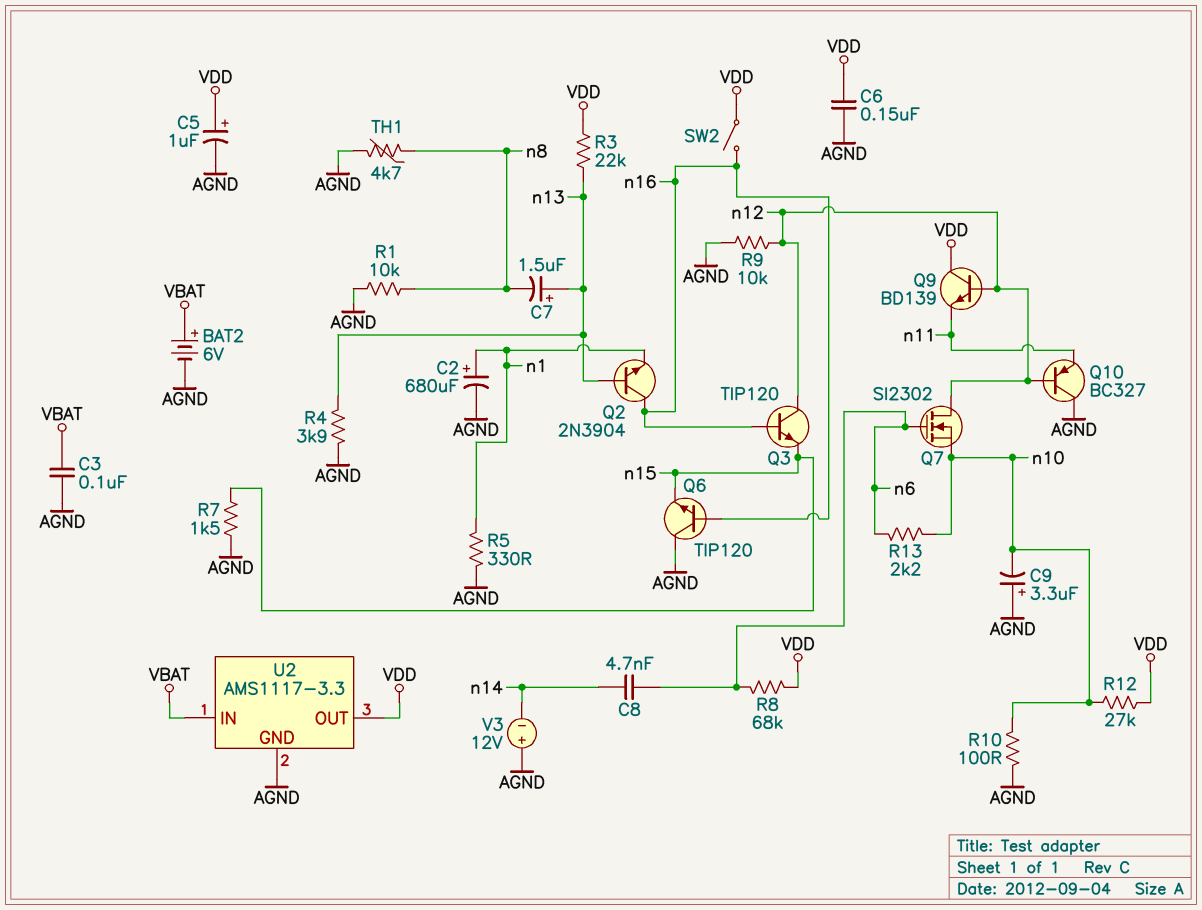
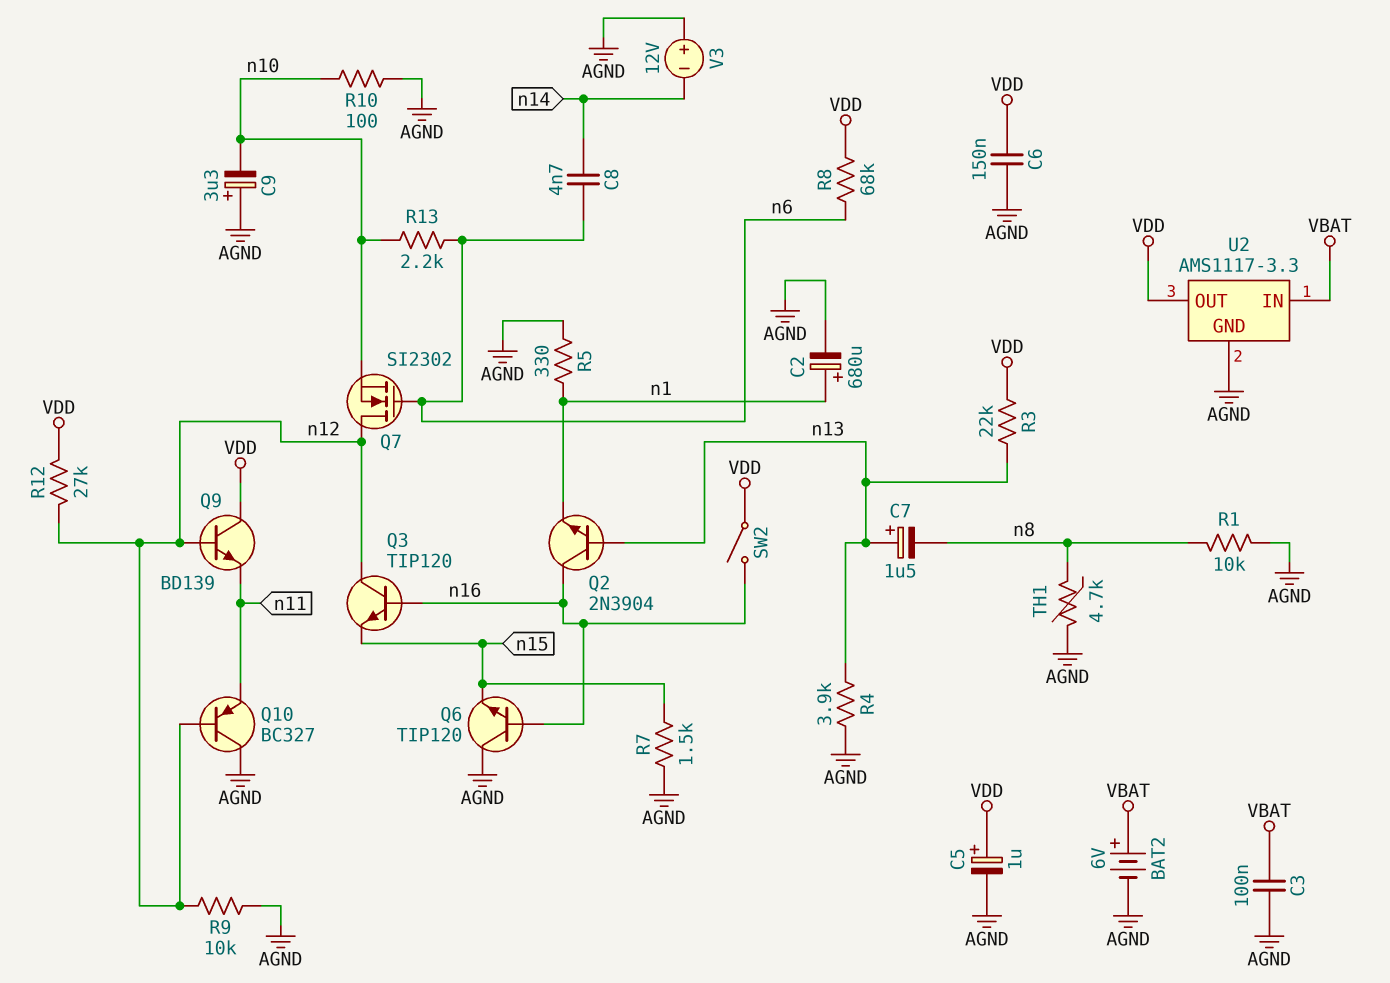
R12: 27k (VDD, n10) -> 27k (VDD, n12)

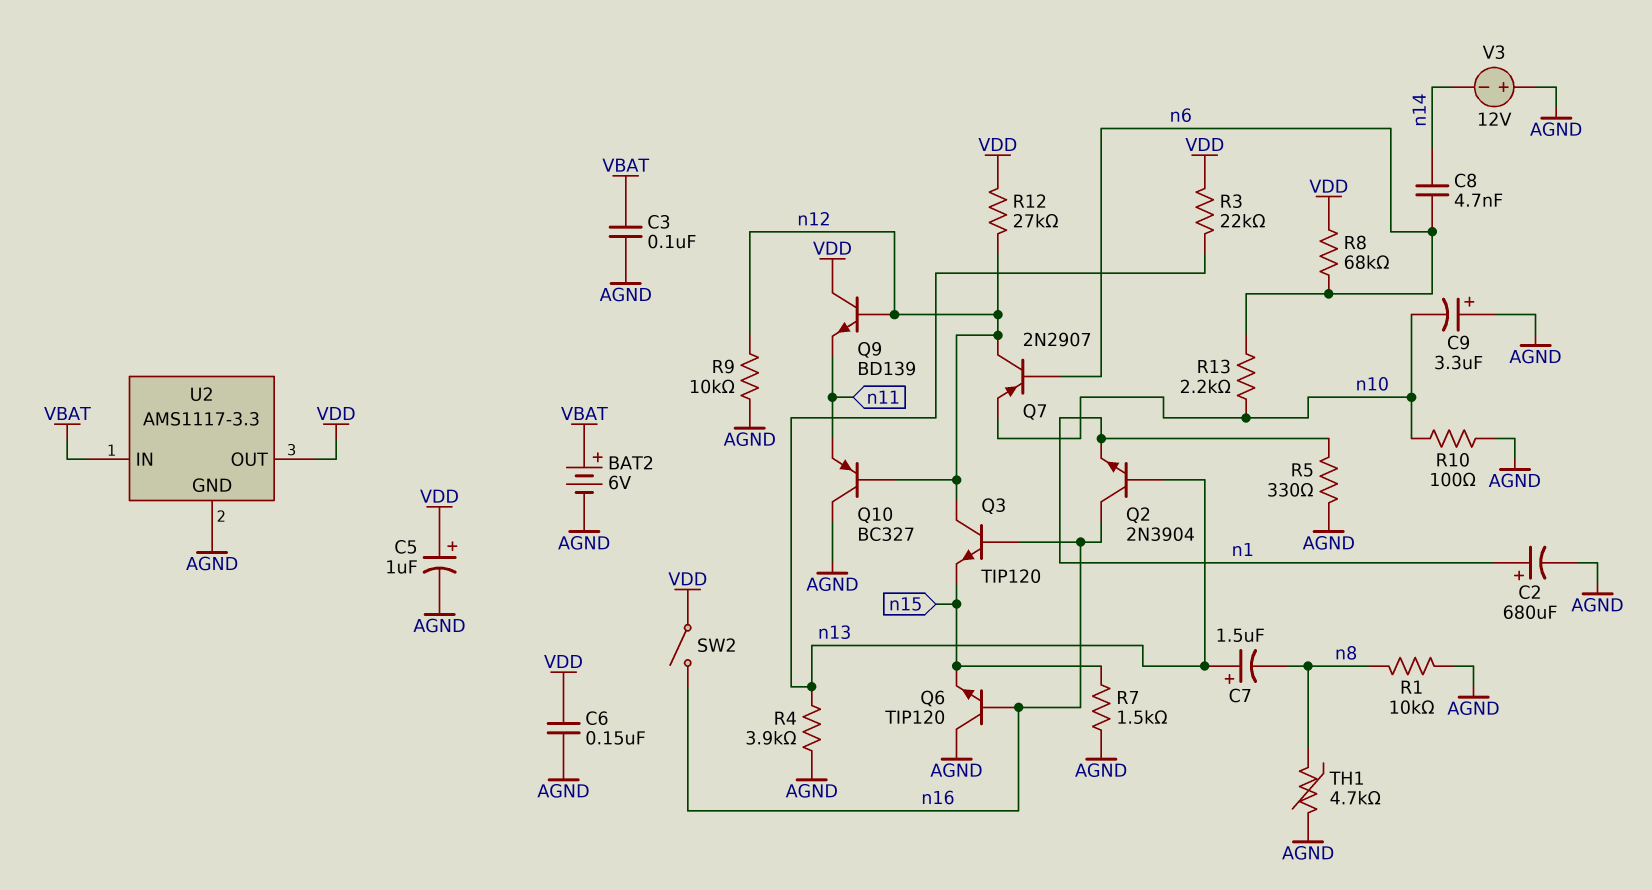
Q7: NMOS SI2302 (G n6, D n12, S n10) -> PNP 2N2907 (B n6, C n12, E n10)

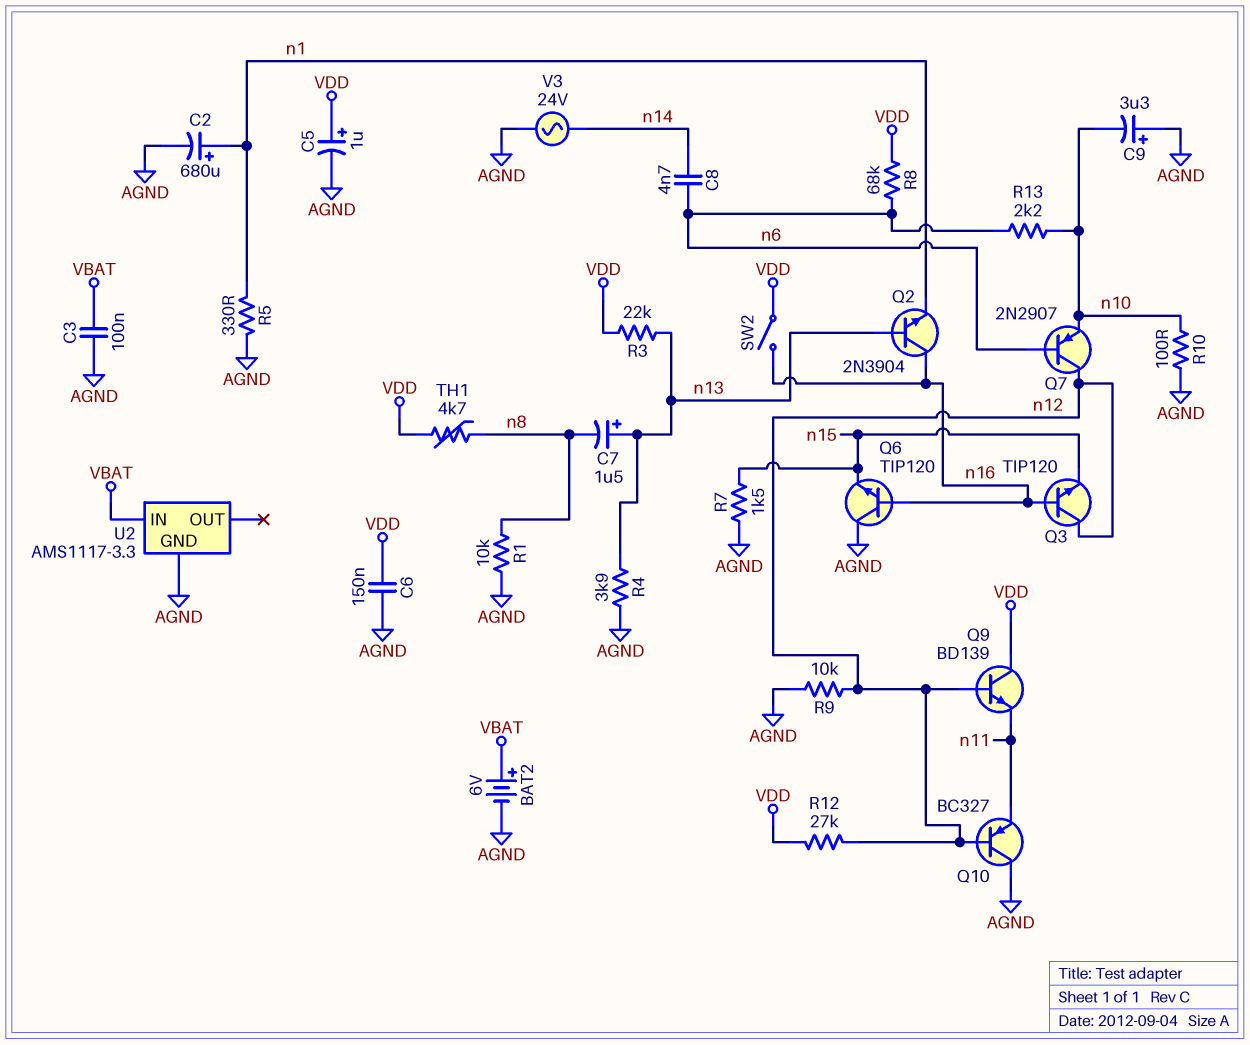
TH1: 4.7k (AGND, n8) -> 4.7k (VDD, n8)
U2 pin OUT: VDD -> none
V3: 12V (plus AGND, minus n14) -> AC 24V (AGND, n14)

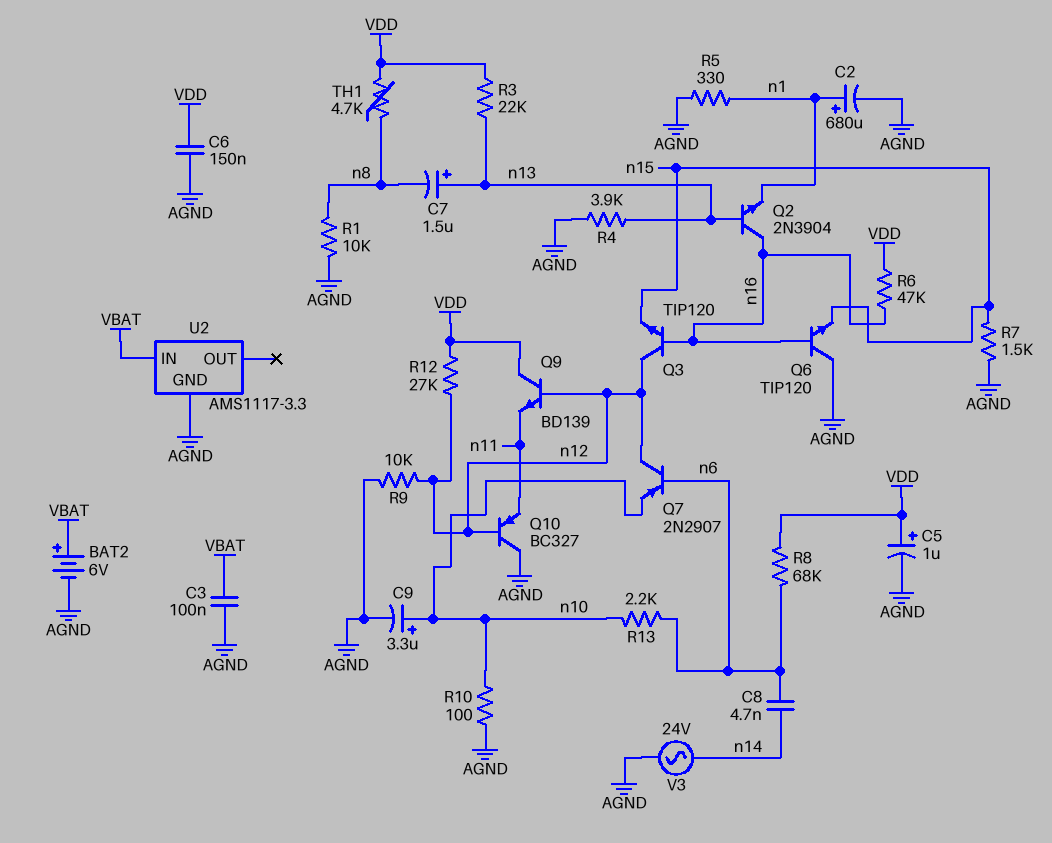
C9: 3.3uF (plus AGND, minus n10) -> 3.3uF (plus n10, minus AGND)
R6: none -> 47k (VDD, n16)
SW2: switch (VDD, n16) -> none

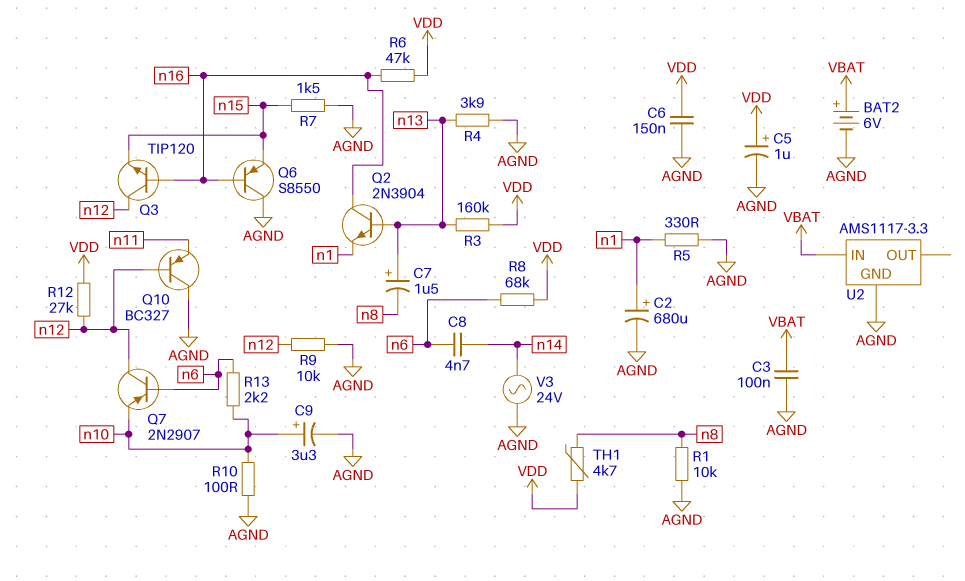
Q6: NPN TIP120 (B n16, C AGND, E n15) -> PNP S8550 (B n16, C AGND, E n15)
Q9: NPN BD139 (B n12, C VDD, E n11) -> none
R3: 22k (VDD, n13) -> 160k (VDD, n13)

